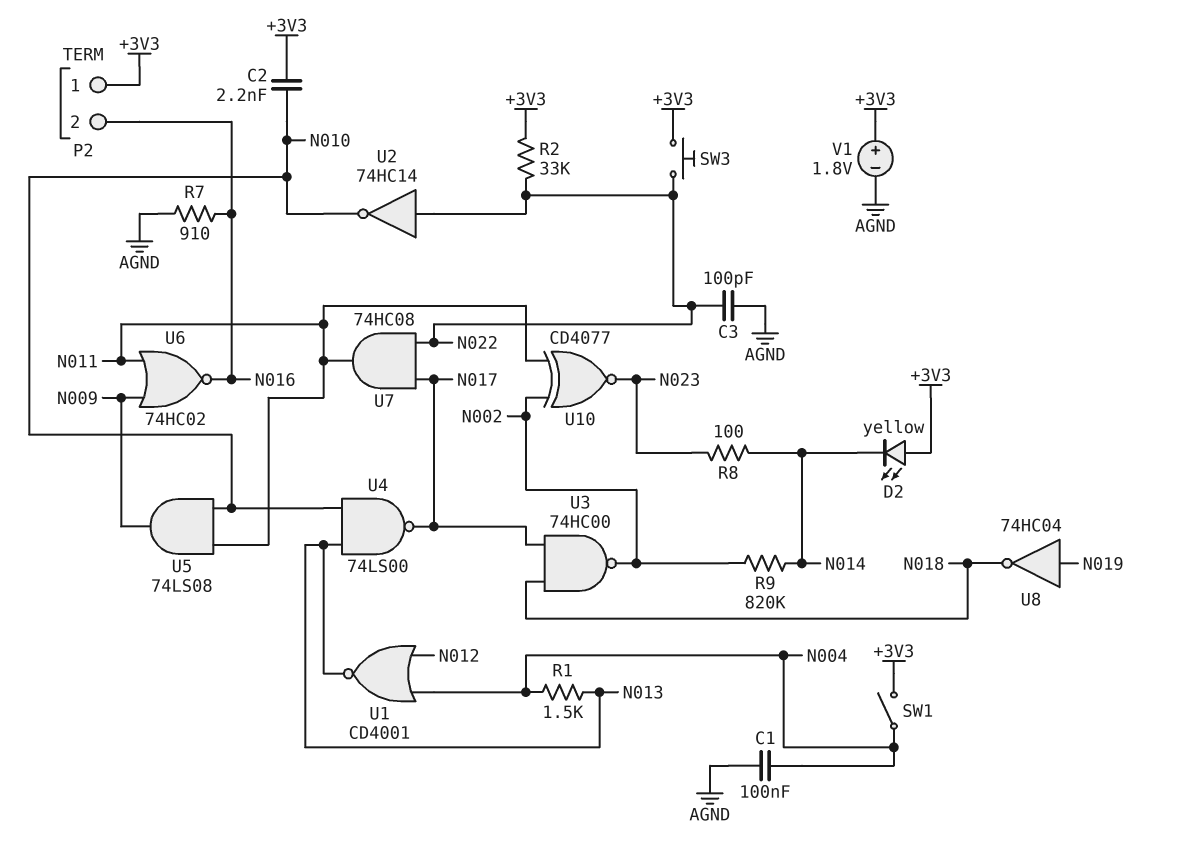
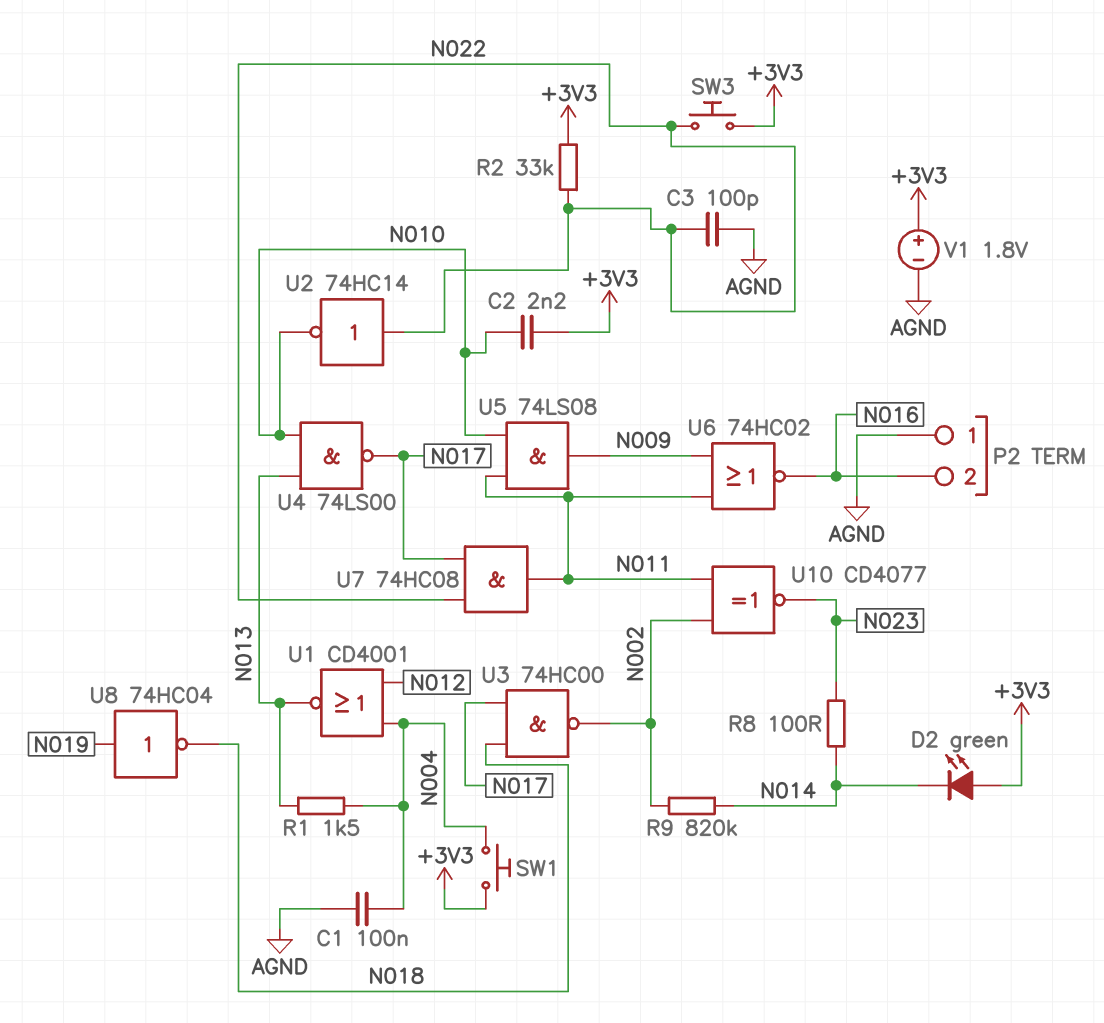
D2: LED yellow (A +3V3, K N014) -> LED green (A +3V3, K N014)
P2 pin 1: +3V3 -> AGND
R7: 910 (AGND, N016) -> none
SW1: switch (+3V3, N004) -> button (+3V3, N004)

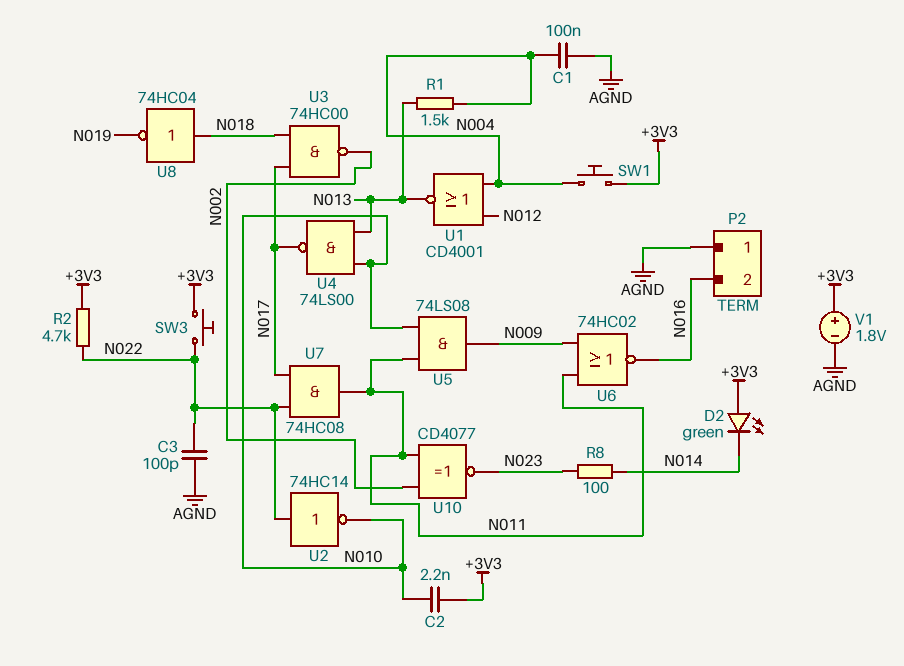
R2: 33k (+3V3, N022) -> 4.7k (+3V3, N022)
R9: 820k (N002, N014) -> none
U8: NOT 74HC04 (in N019, out N018) -> NOT 74HC04 (in N018, out N019)

